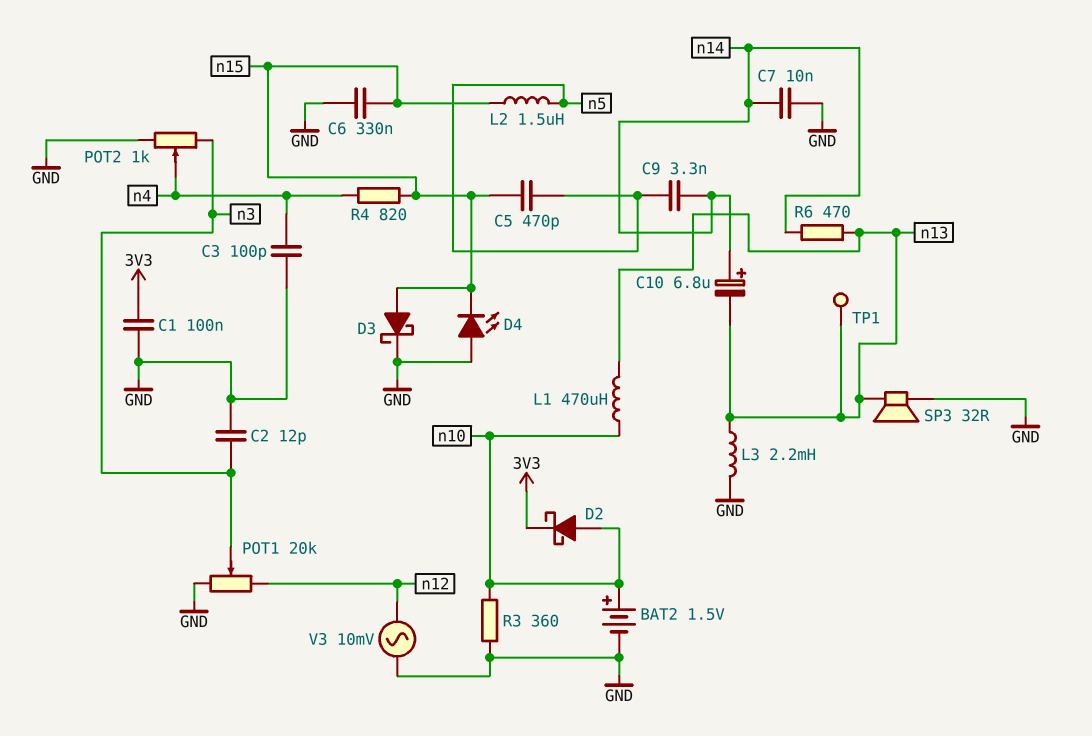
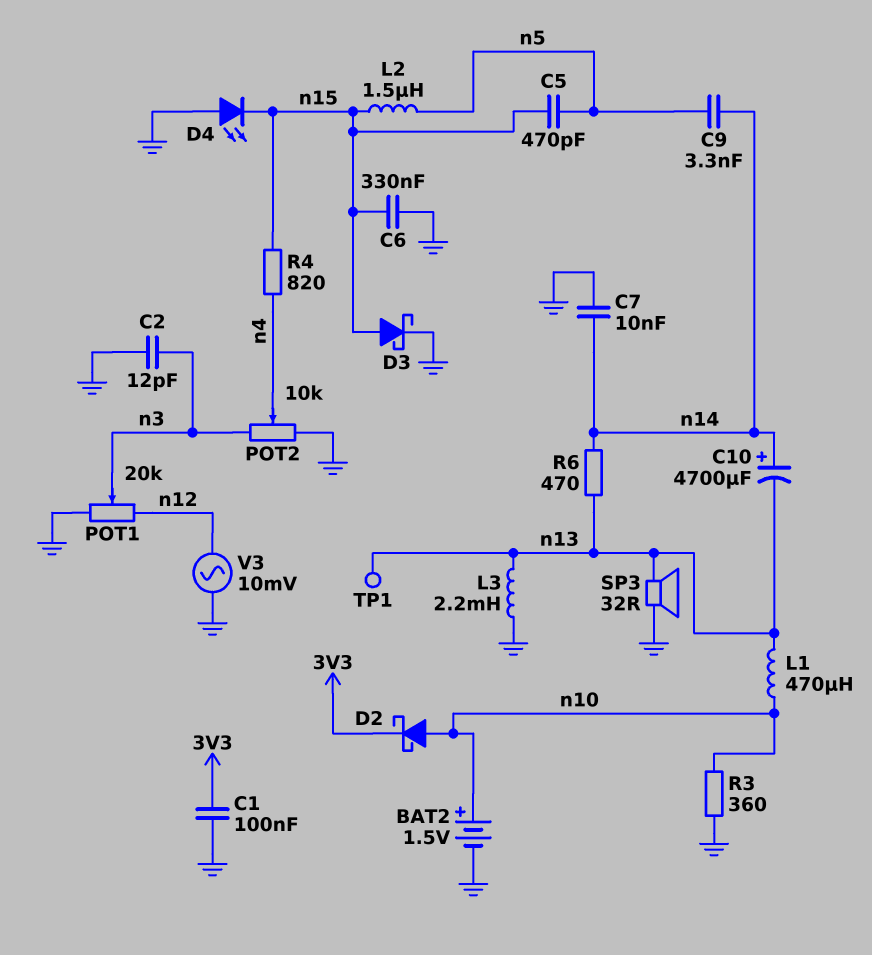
C3: 100pF (GND, n4) -> none
C10: 6.8uF (plus n14, minus n13) -> 4700uF (plus n14, minus n13)
POT2: 1k (GND, n3, wiper n4) -> 10k (GND, n3, wiper n4)

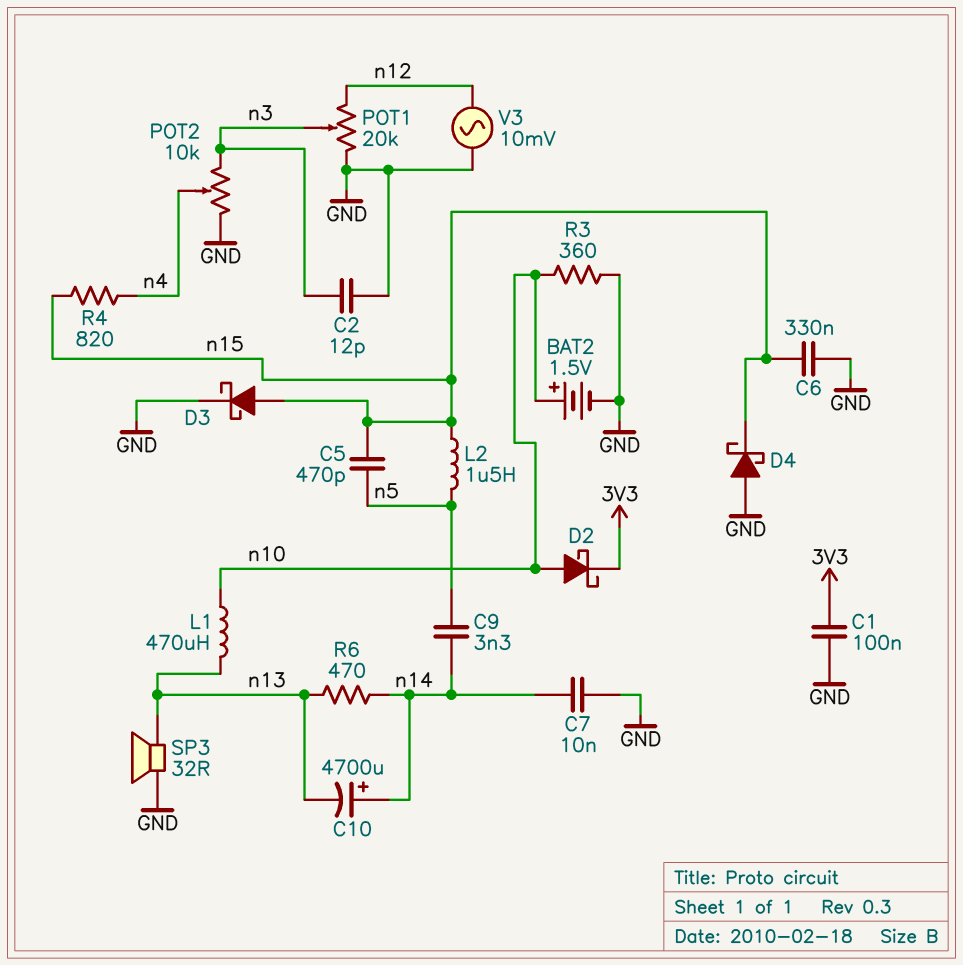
D4: LED (A GND, K n15) -> schottky (A GND, K n15)
L3: 2.2mH (GND, n13) -> none
TP1: test point (n13) -> none

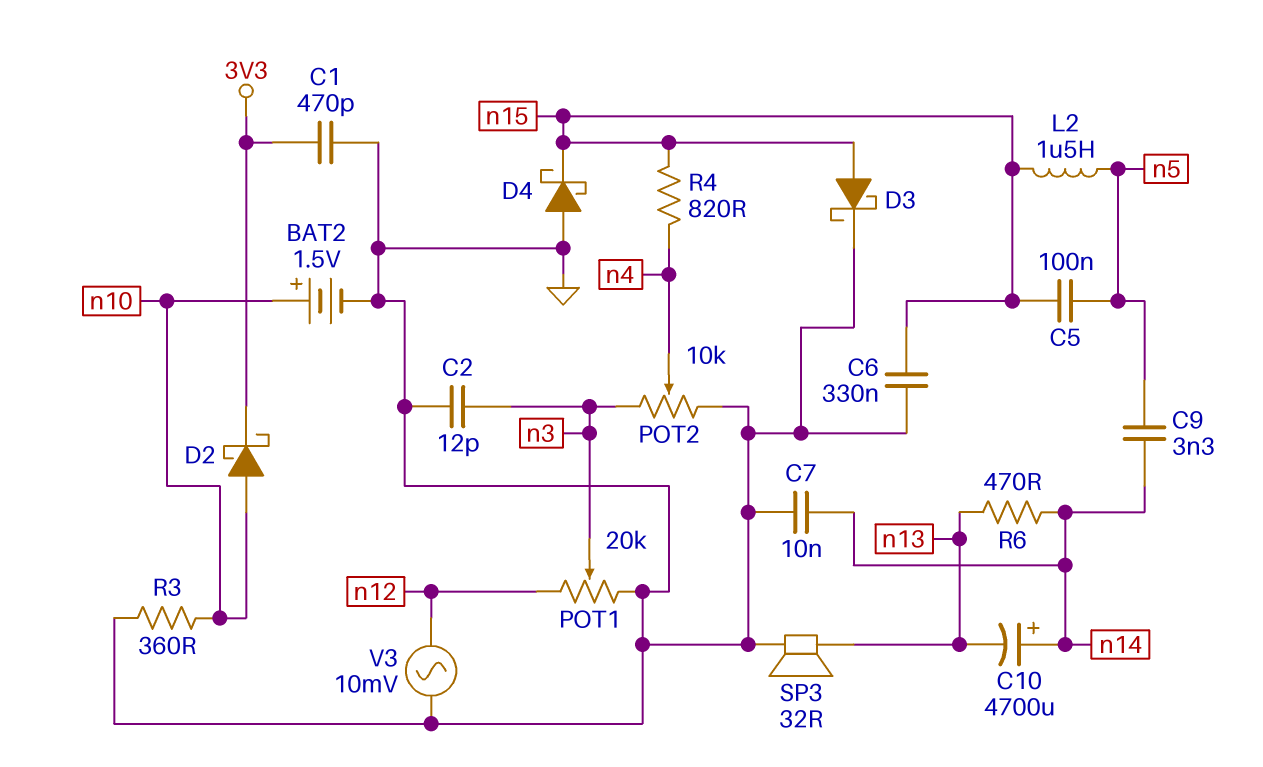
C1: 100nF (3V3, GND) -> 470pF (3V3, GND)
C5: 470pF (n5, n15) -> 100nF (n5, n15)
L1: 470uH (n10, n13) -> none

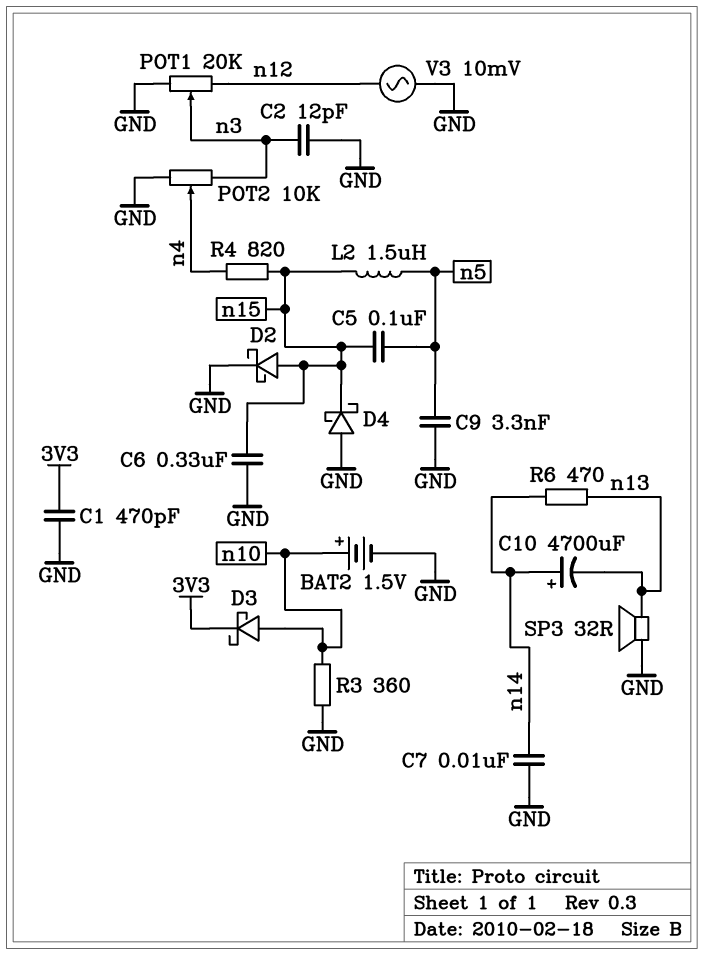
C9: 3.3nF (n5, n14) -> 3.3nF (GND, n5)
D2: schottky (A n10, K 3V3) -> schottky (A n15, K GND)
D3: schottky (A n15, K GND) -> schottky (A n10, K 3V3)

